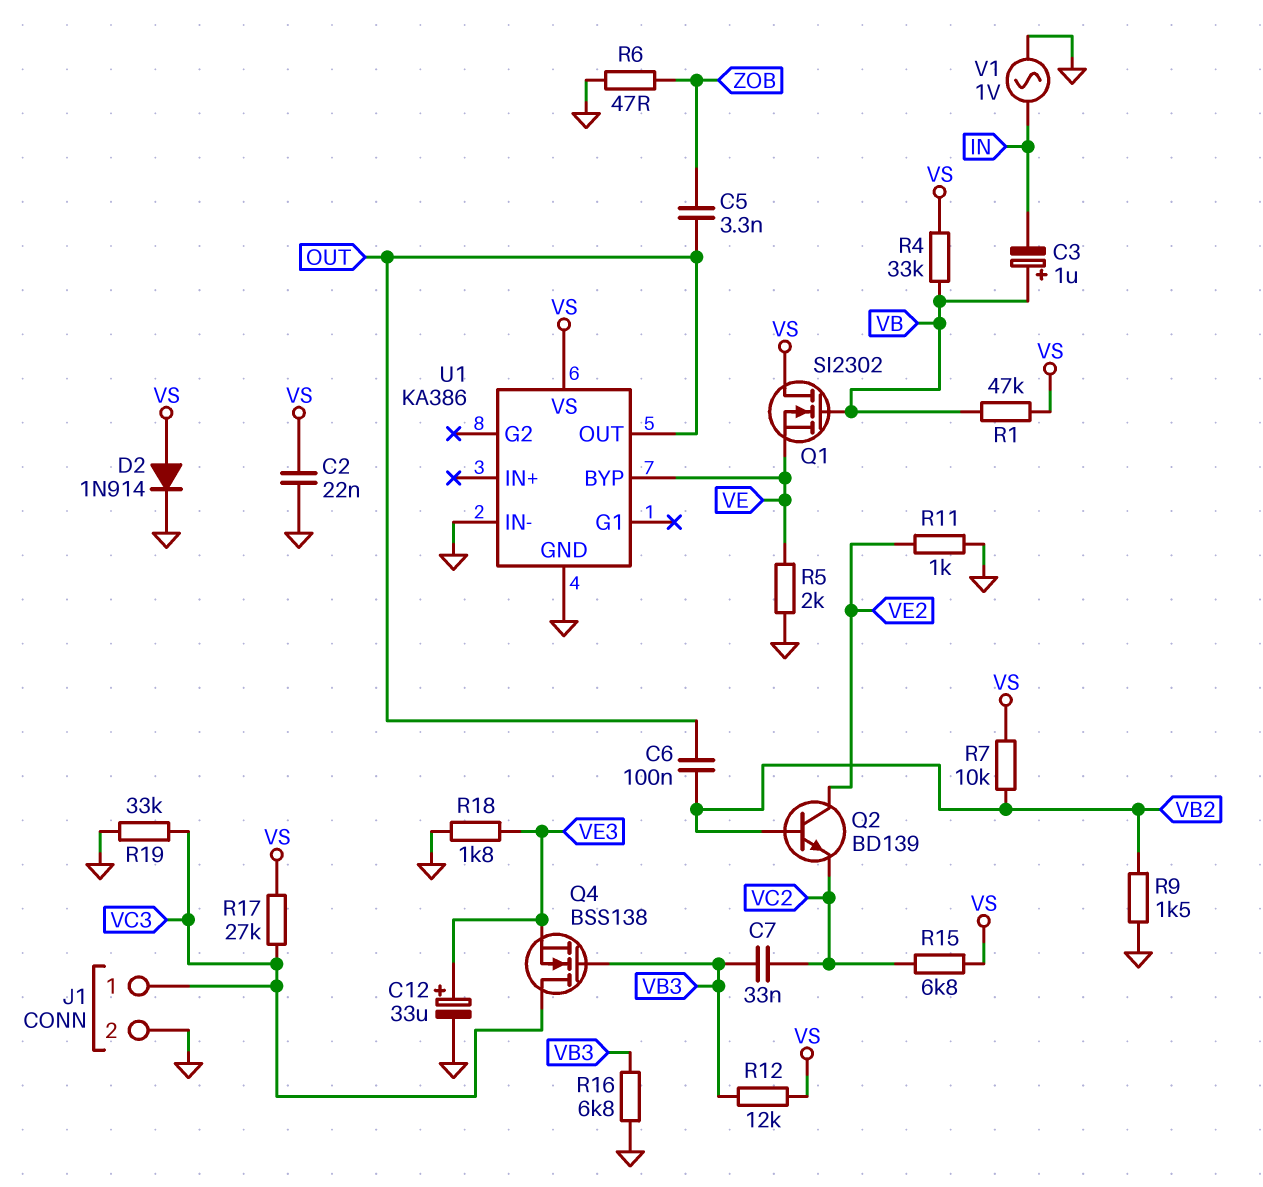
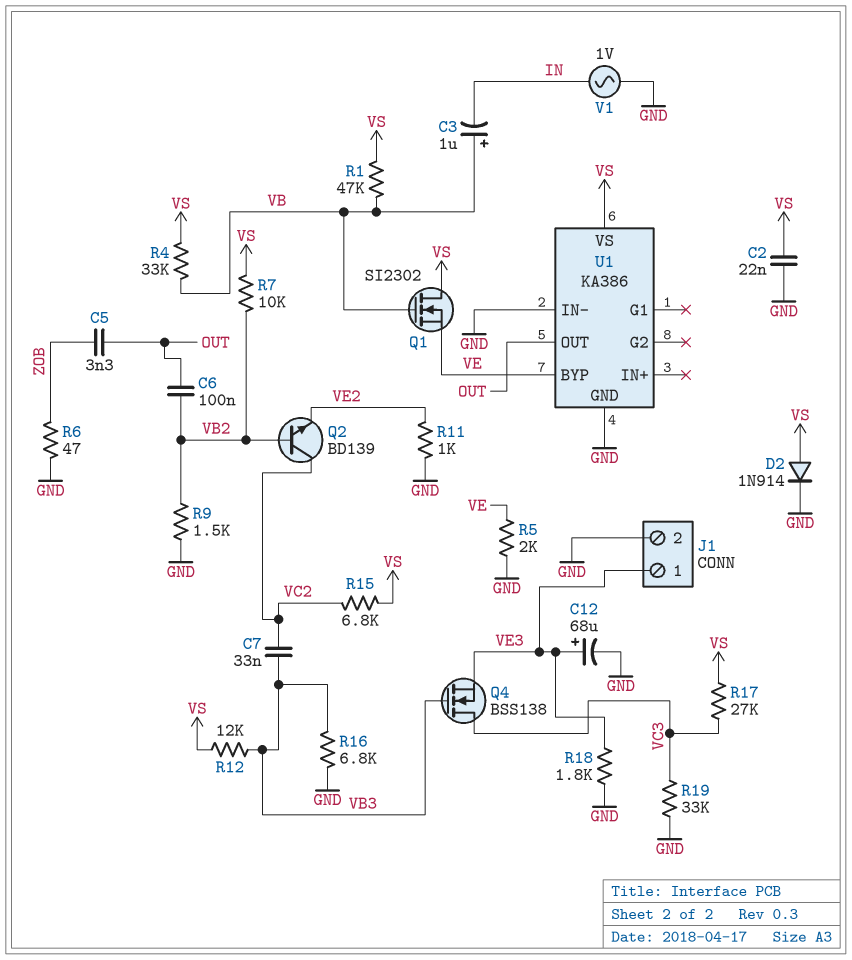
C12: 33uF (plus VE3, minus GND) -> 68uF (plus VE3, minus GND)
J1 pin 1: VC3 -> VE3
Q2: NPN BD139 (B VB2, C VE2, E VC2) -> NPN BD139 (B VB2, C VC2, E VE2)

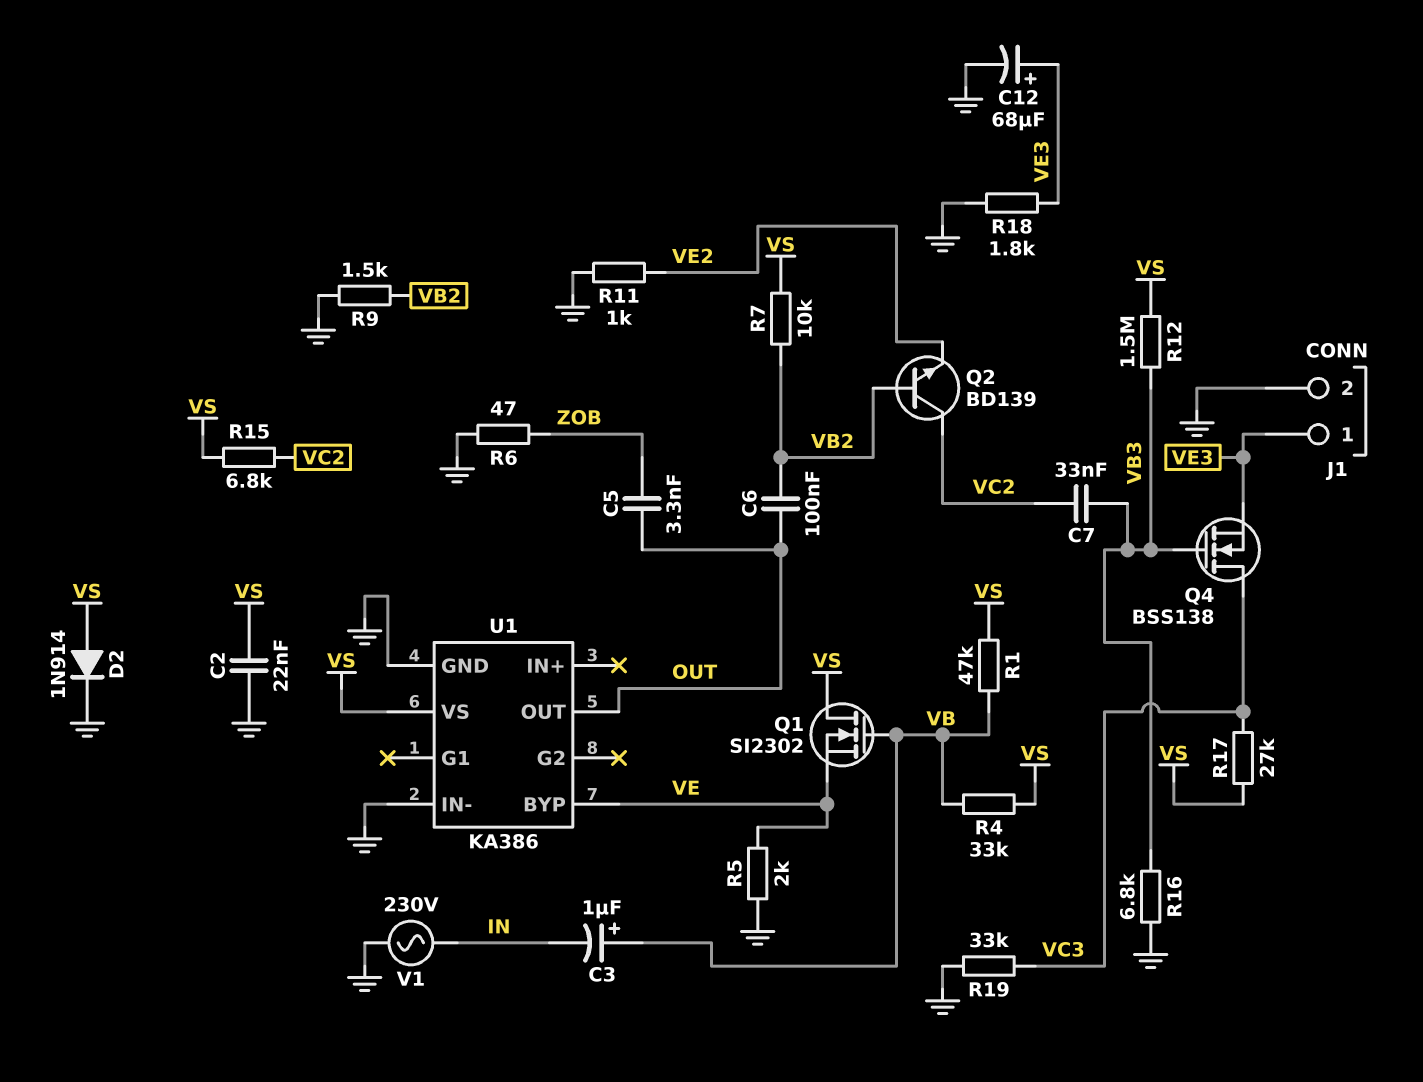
R12: 12k (VB3, VS) -> 1.5M (VB3, VS)
V1: AC 1V (GND, IN) -> AC 230V (GND, IN)

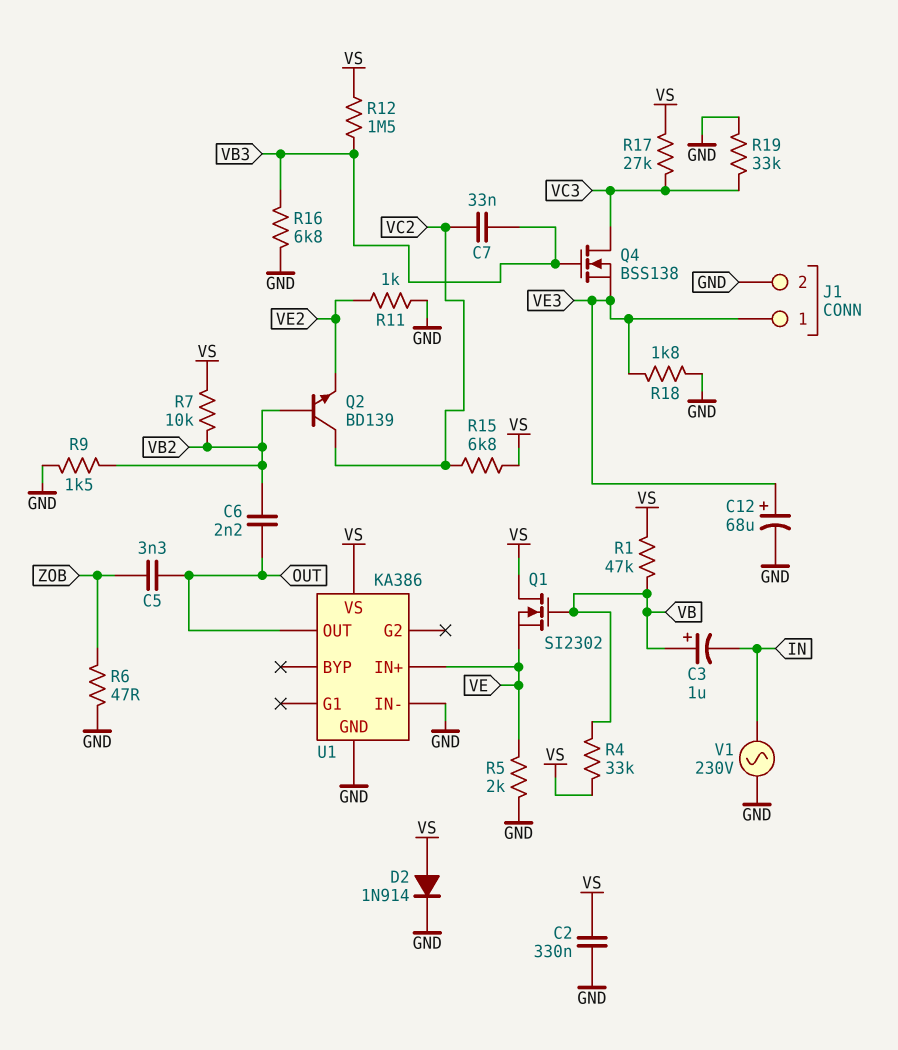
C2: 22nF (GND, VS) -> 330nF (GND, VS)
C6: 100nF (OUT, VB2) -> 2.2nF (OUT, VB2)
U1 pin BYP: VE -> none
U1 pin IN+: none -> VE

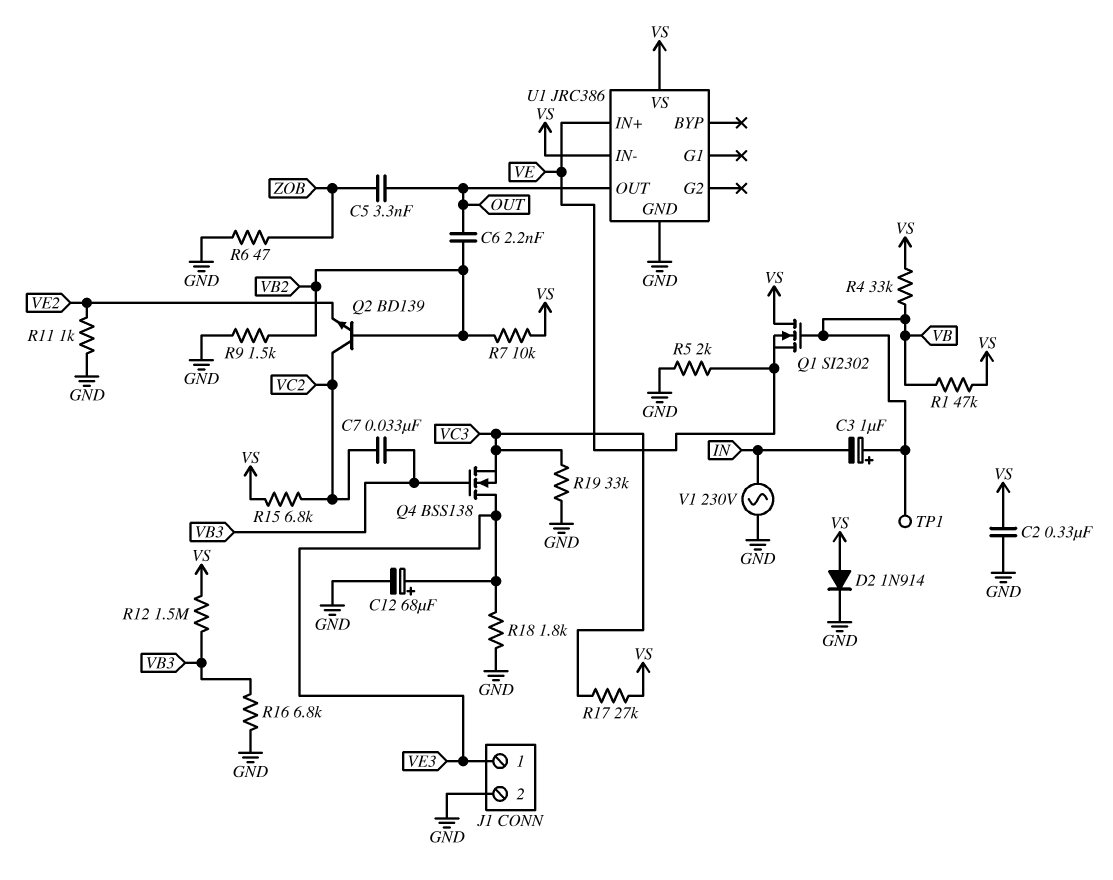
Q4: NMOS BSS138 (G VB3, D VC3, S VE3) -> NMOS BSS138 (G VB3, D VE3, S VC3)
TP1: none -> test point (VB)
U1: KA386 -> JRC386
U1 pin IN-: GND -> VS

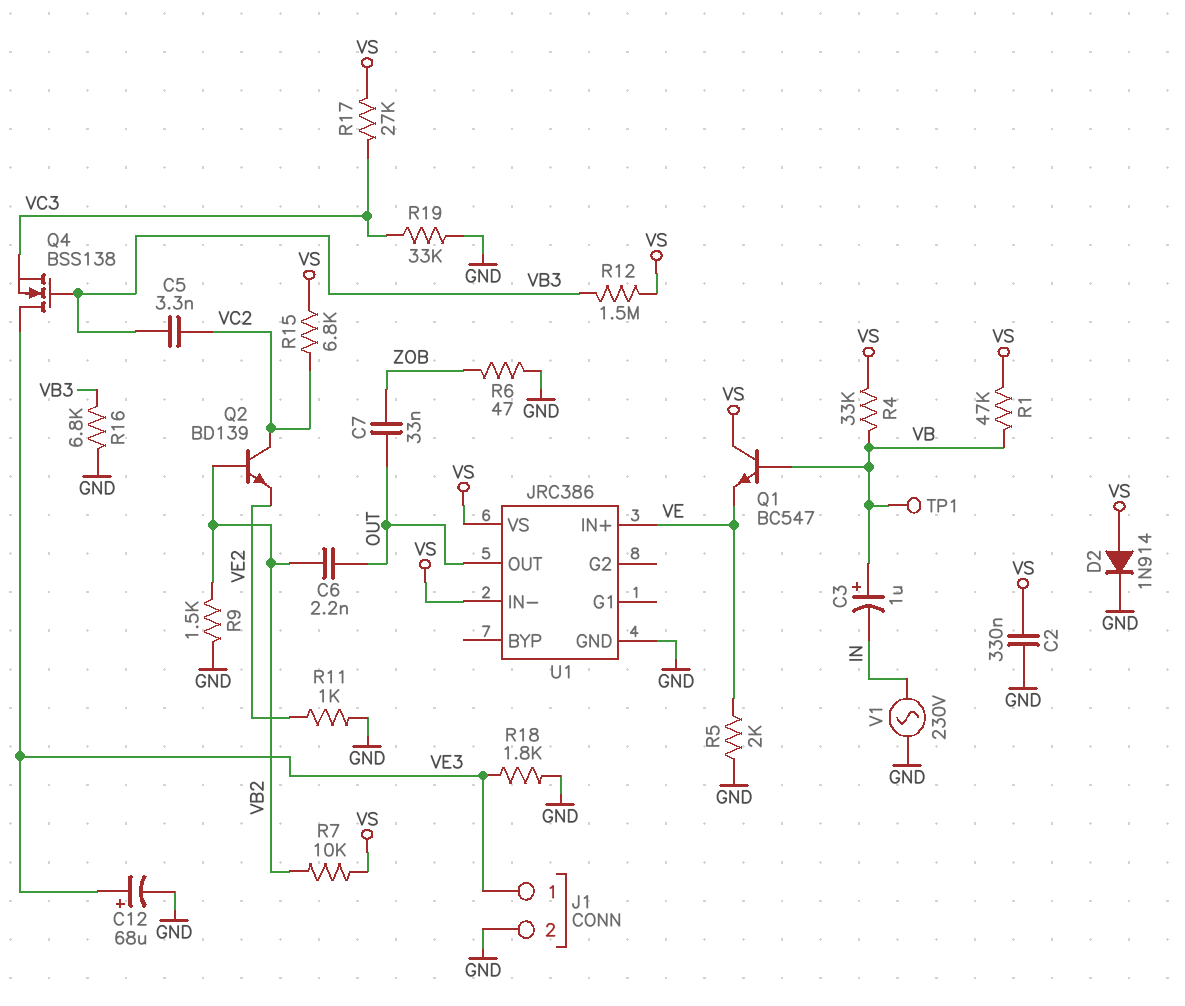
C5: 3.3nF (OUT, ZOB) -> 3.3nF (VB3, VC2)
C7: 33nF (VB3, VC2) -> 33nF (OUT, ZOB)
Q1: NMOS SI2302 (G VB, D VS, S VE) -> NPN BC547 (B VB, C VS, E VE)

